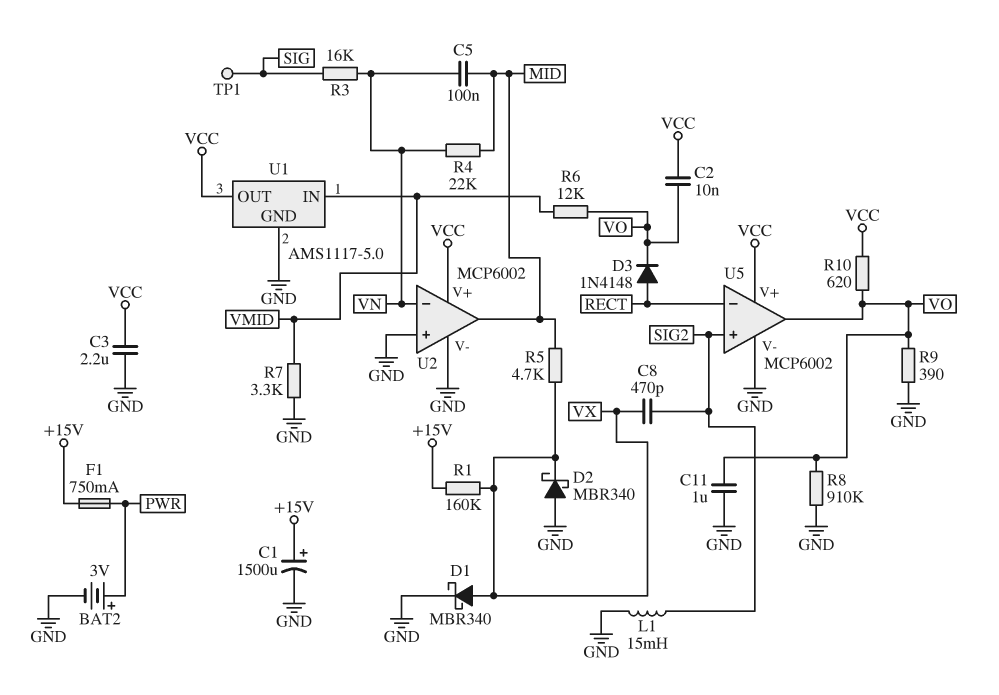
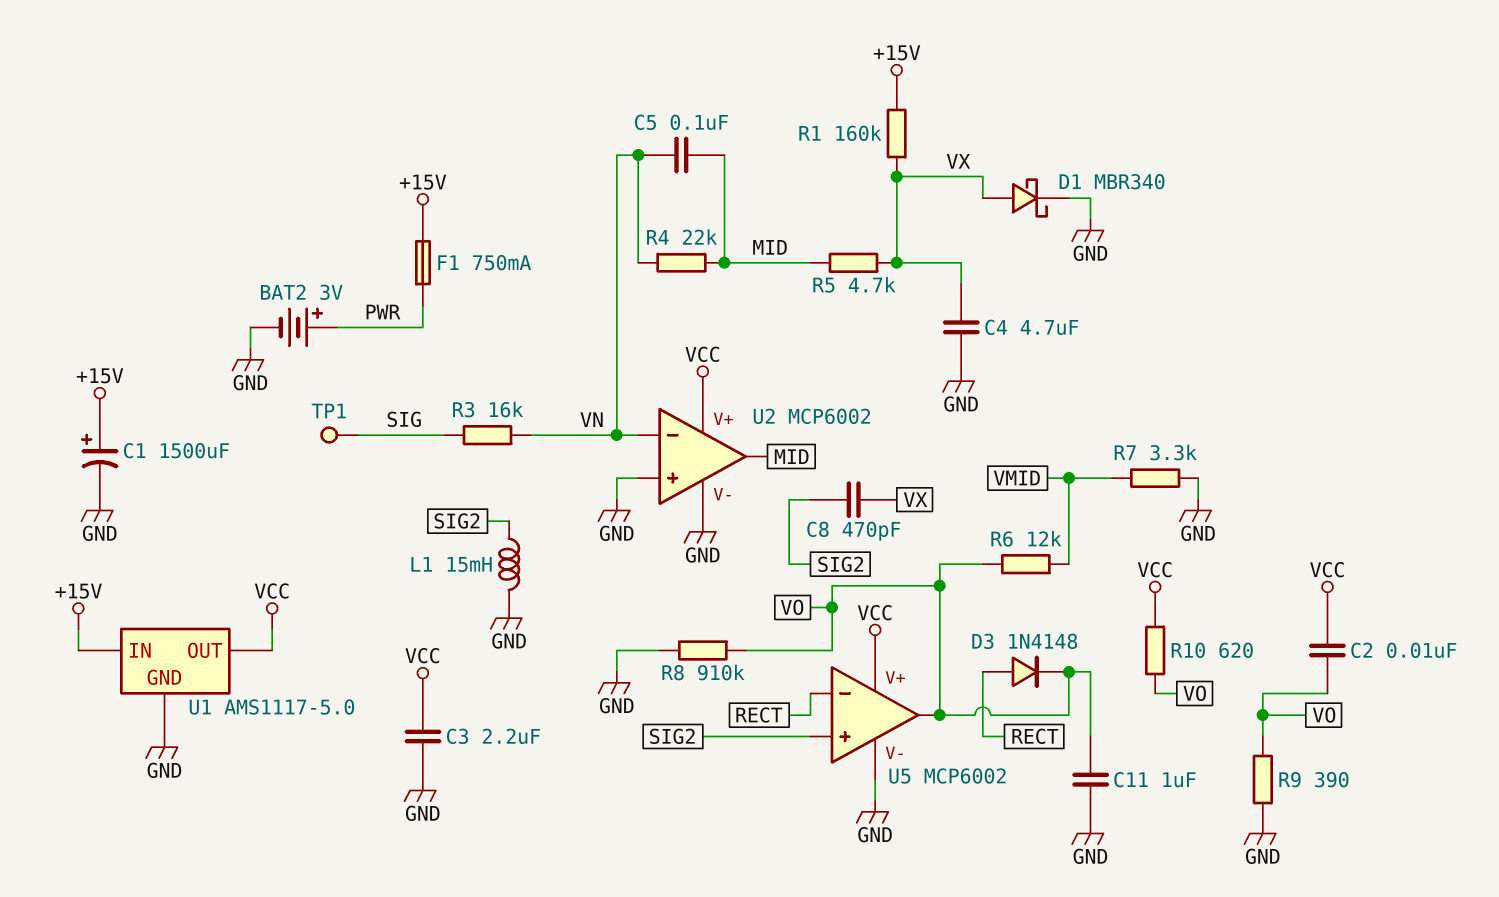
C4: none -> 4.7uF (GND, VX)
D2: schottky MBR340 (A GND, K VX) -> none
U1 pin IN: VMID -> +15V

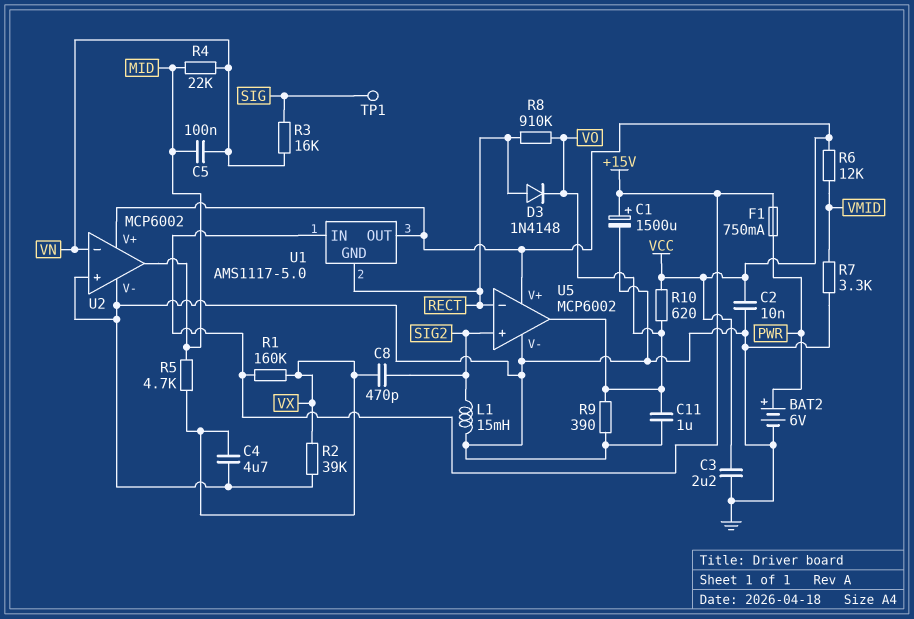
BAT2: 3V (plus PWR, minus GND) -> 6V (plus PWR, minus GND)
C2: 10nF (VCC, VO) -> 10nF (GND, VCC)
D1: schottky MBR340 (A VX, K GND) -> none
R2: none -> 39k (GND, VX)
R6: 12k (VMID, VO) -> 12k (VCC, VMID)
R8: 910k (GND, VO) -> 910k (RECT, VO)
U1 pin GND: GND -> RECT

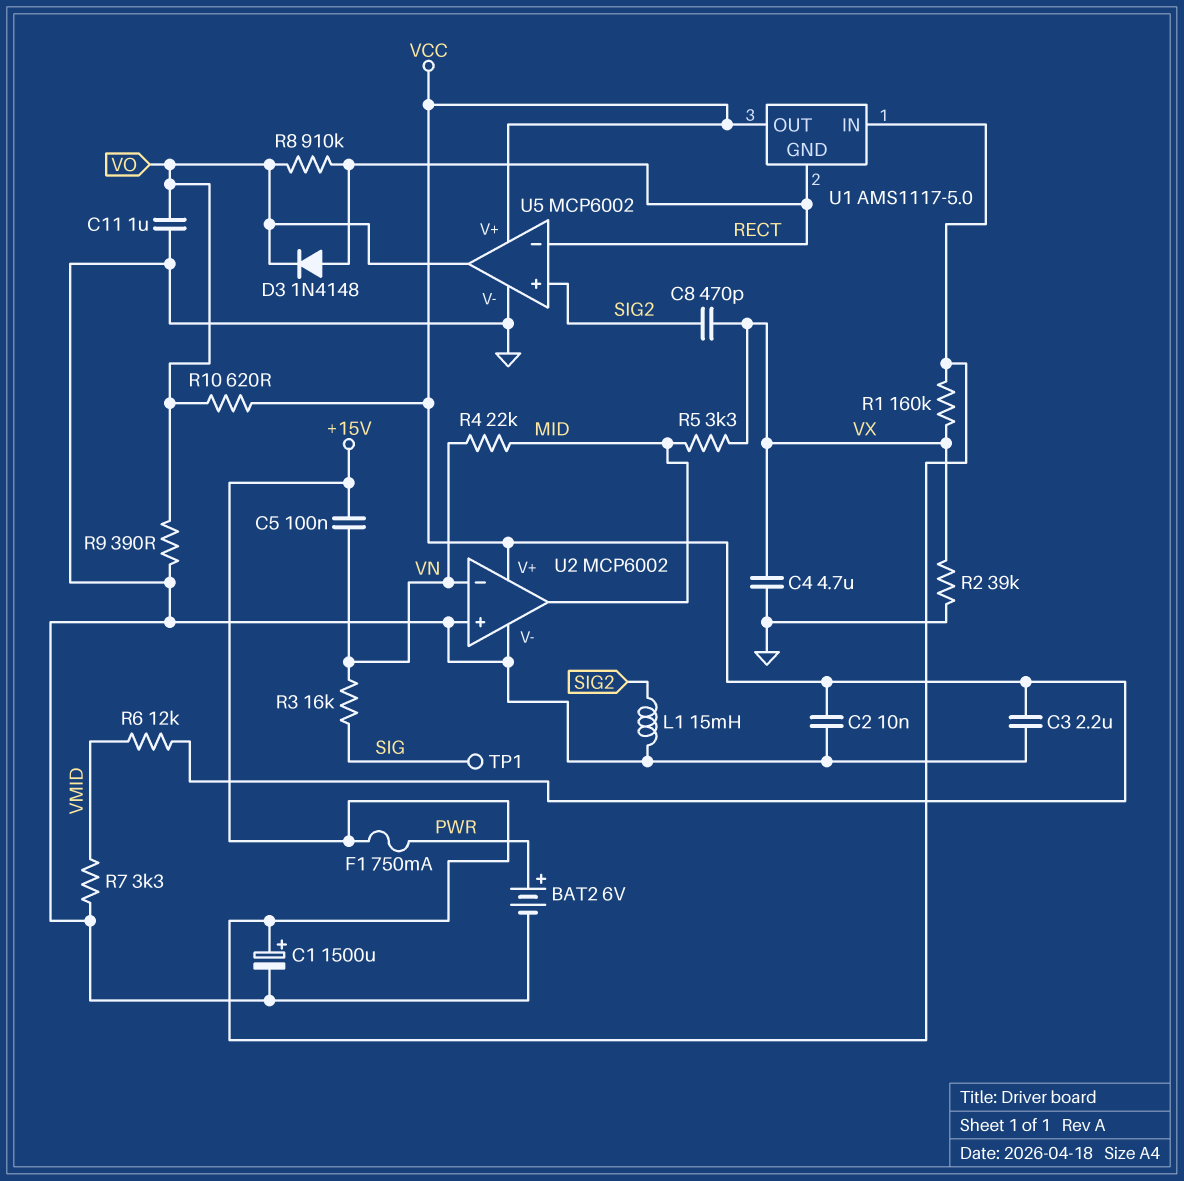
C5: 100nF (MID, VN) -> 100nF (+15V, VN)
R5: 4.7k (MID, VX) -> 3.3k (MID, VX)

